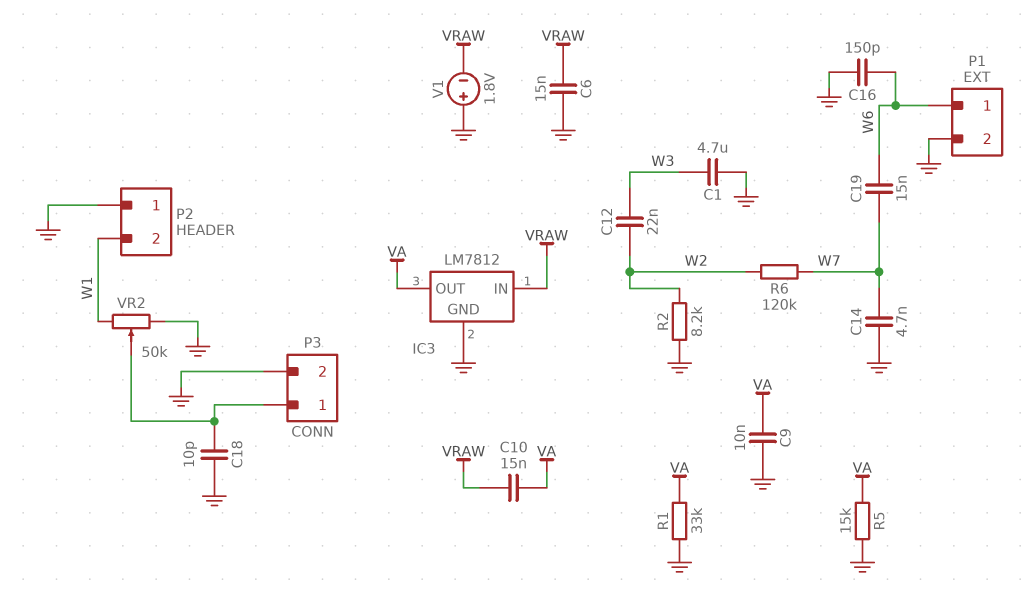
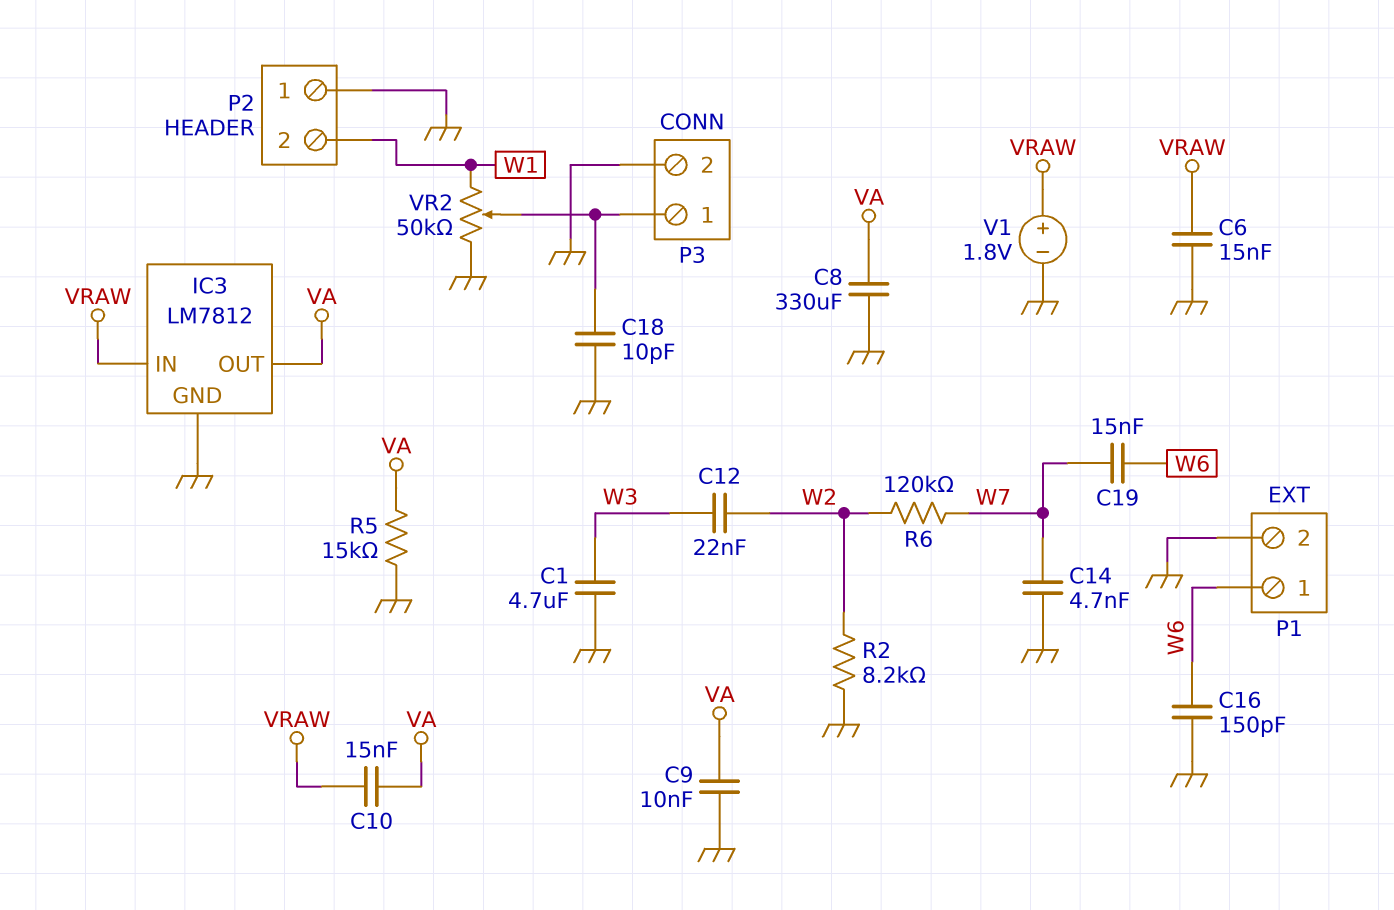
C8: none -> 330uF (GND, VA)
R1: 33k (GND, VA) -> none
V1: 1.8V (plus GND, minus VRAW) -> 1.8V (plus VRAW, minus GND)

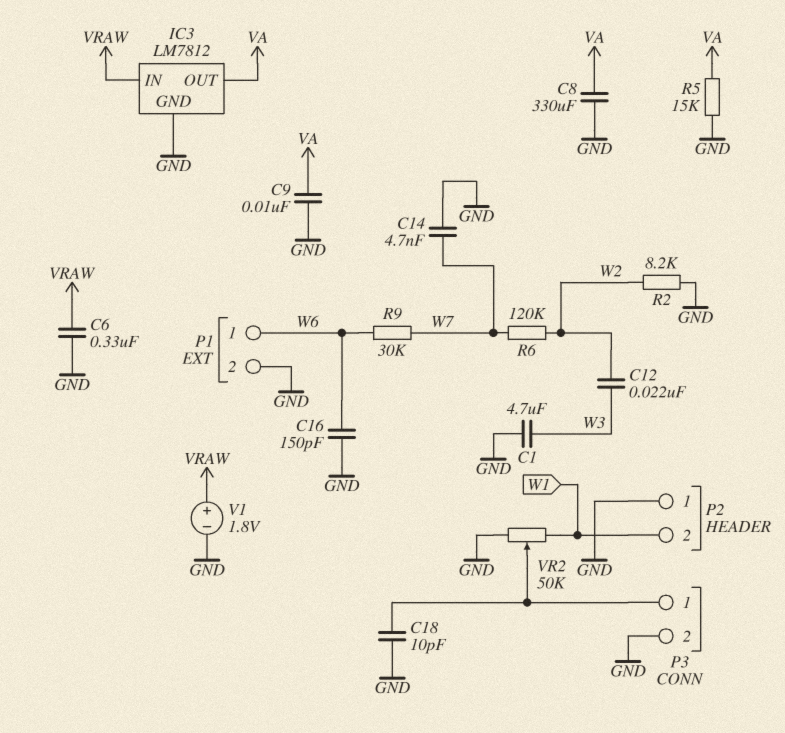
C6: 15nF (GND, VRAW) -> 330nF (GND, VRAW)
C10: 15nF (VA, VRAW) -> none
C19: 15nF (W6, W7) -> none
R9: none -> 30k (W6, W7)

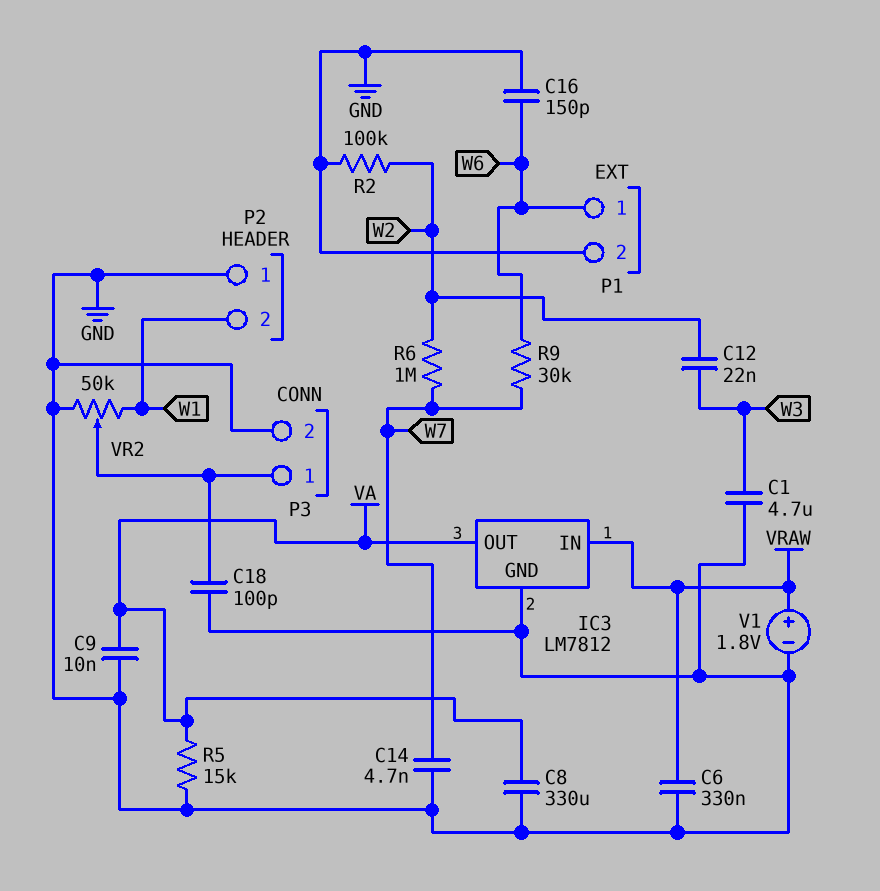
C18: 10pF (GND, P3/1) -> 100pF (GND, P3/1)
R2: 8.2k (GND, W2) -> 100k (GND, W2)
R6: 120k (W2, W7) -> 1M (W2, W7)

